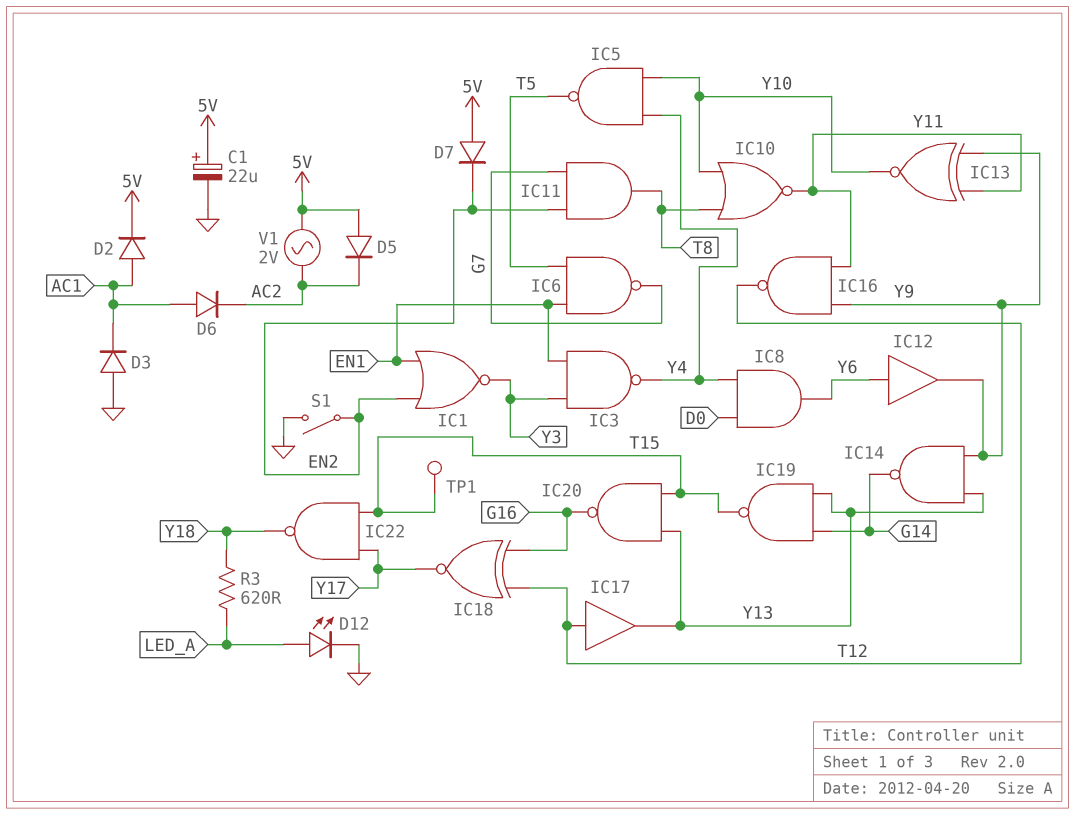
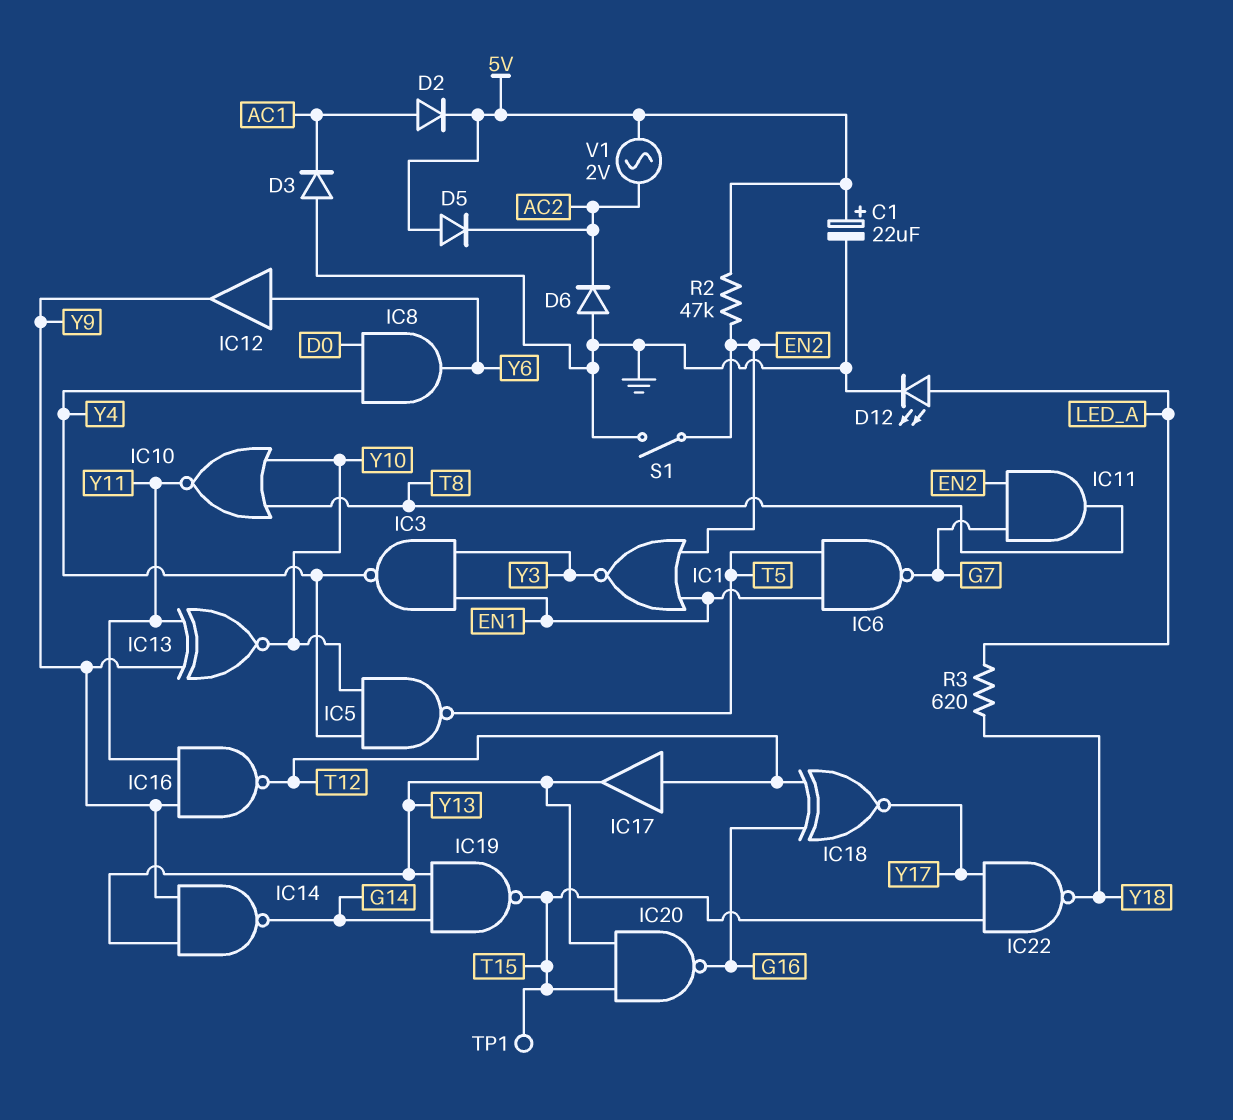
D6: diode (A AC1, K AC2) -> diode (A GND, K AC2)
D7: diode (A 5V, K EN2) -> none
R2: none -> 47k (5V, EN2)

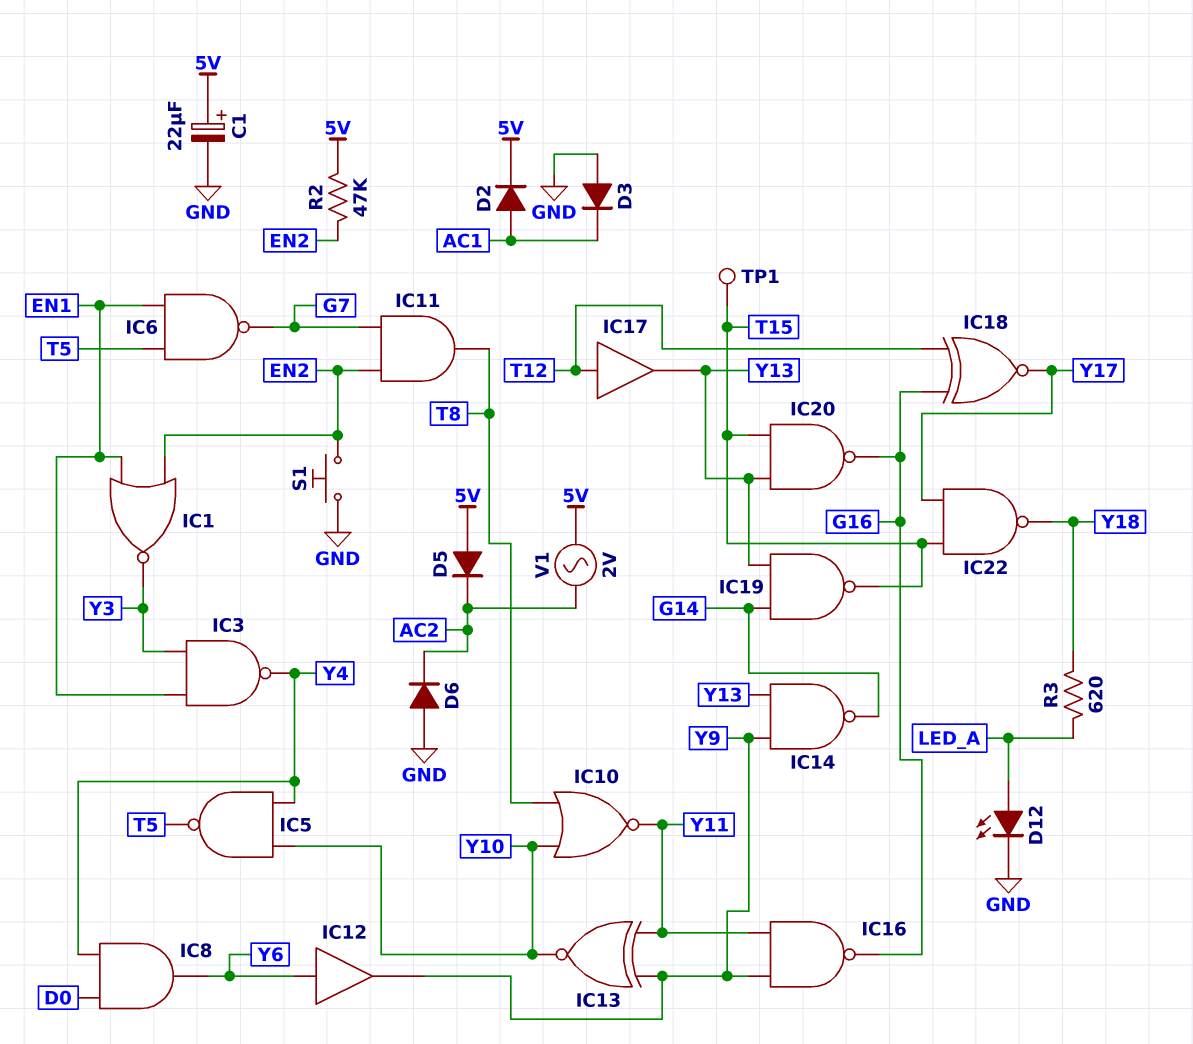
IC16: NAND (in Y9, in Y11, out T12) -> NAND (in Y9, in Y11, out G16)
S1: switch (EN2, GND) -> button (EN2, GND)

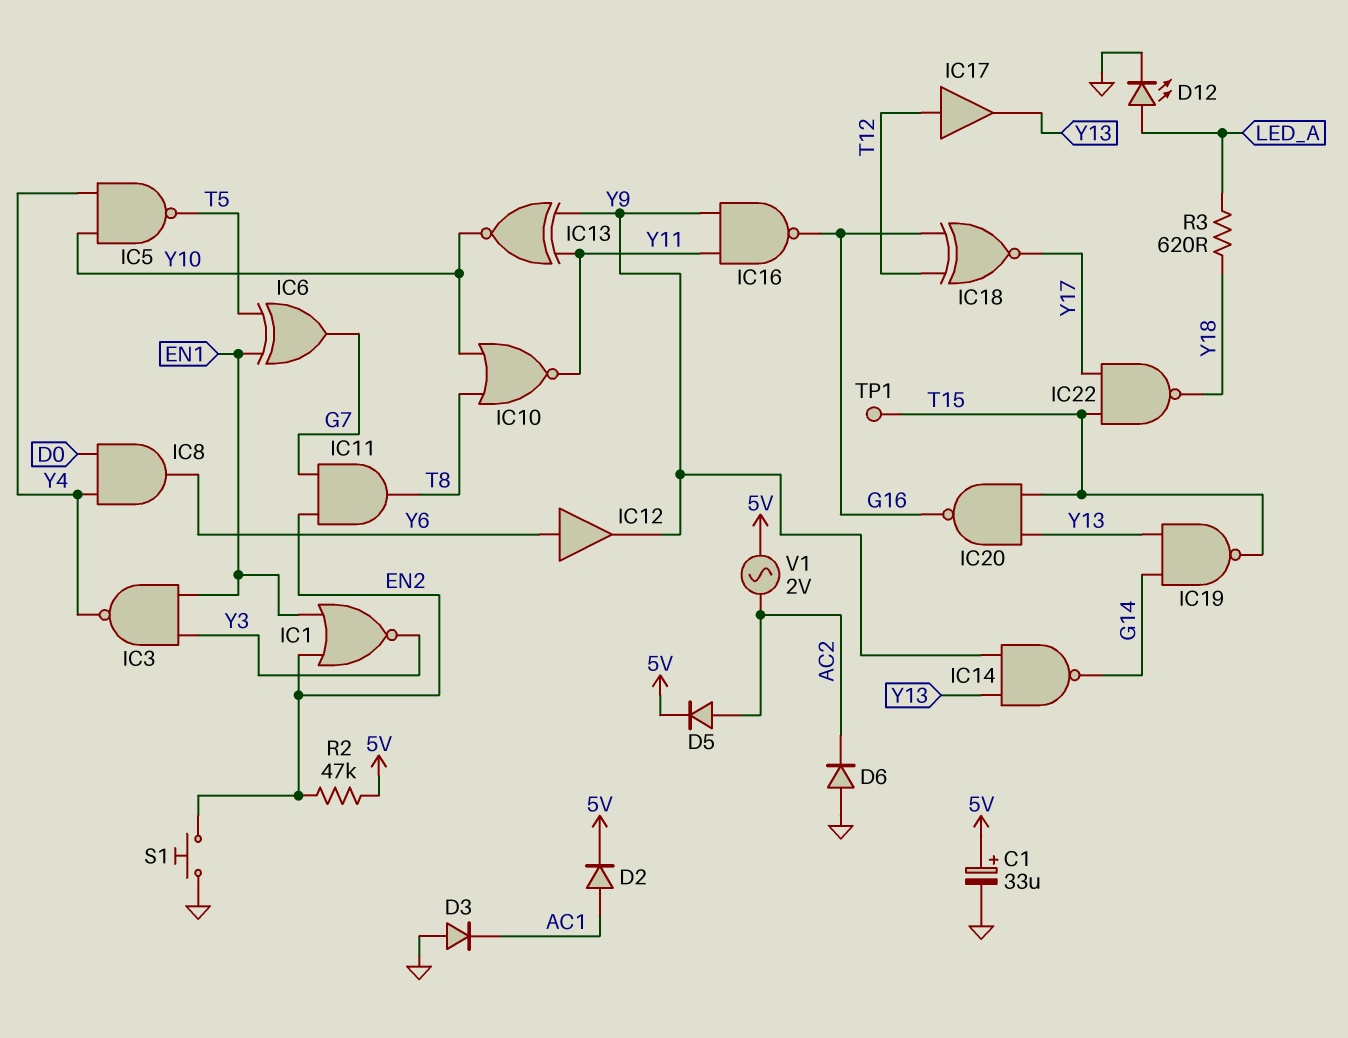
C1: 22uF (plus 5V, minus GND) -> 33uF (plus 5V, minus GND)
D5: diode (A 5V, K AC2) -> diode (A AC2, K 5V)
IC6: NAND (in EN1, in T5, out G7) -> XOR (in EN1, in T5, out G7)

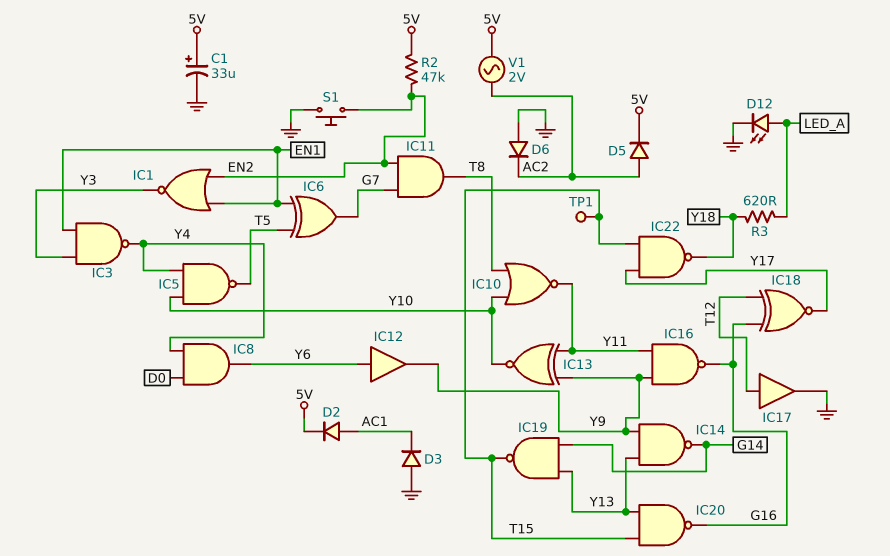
IC17: buffer (in T12, out Y13) -> buffer (in T12, out GND)

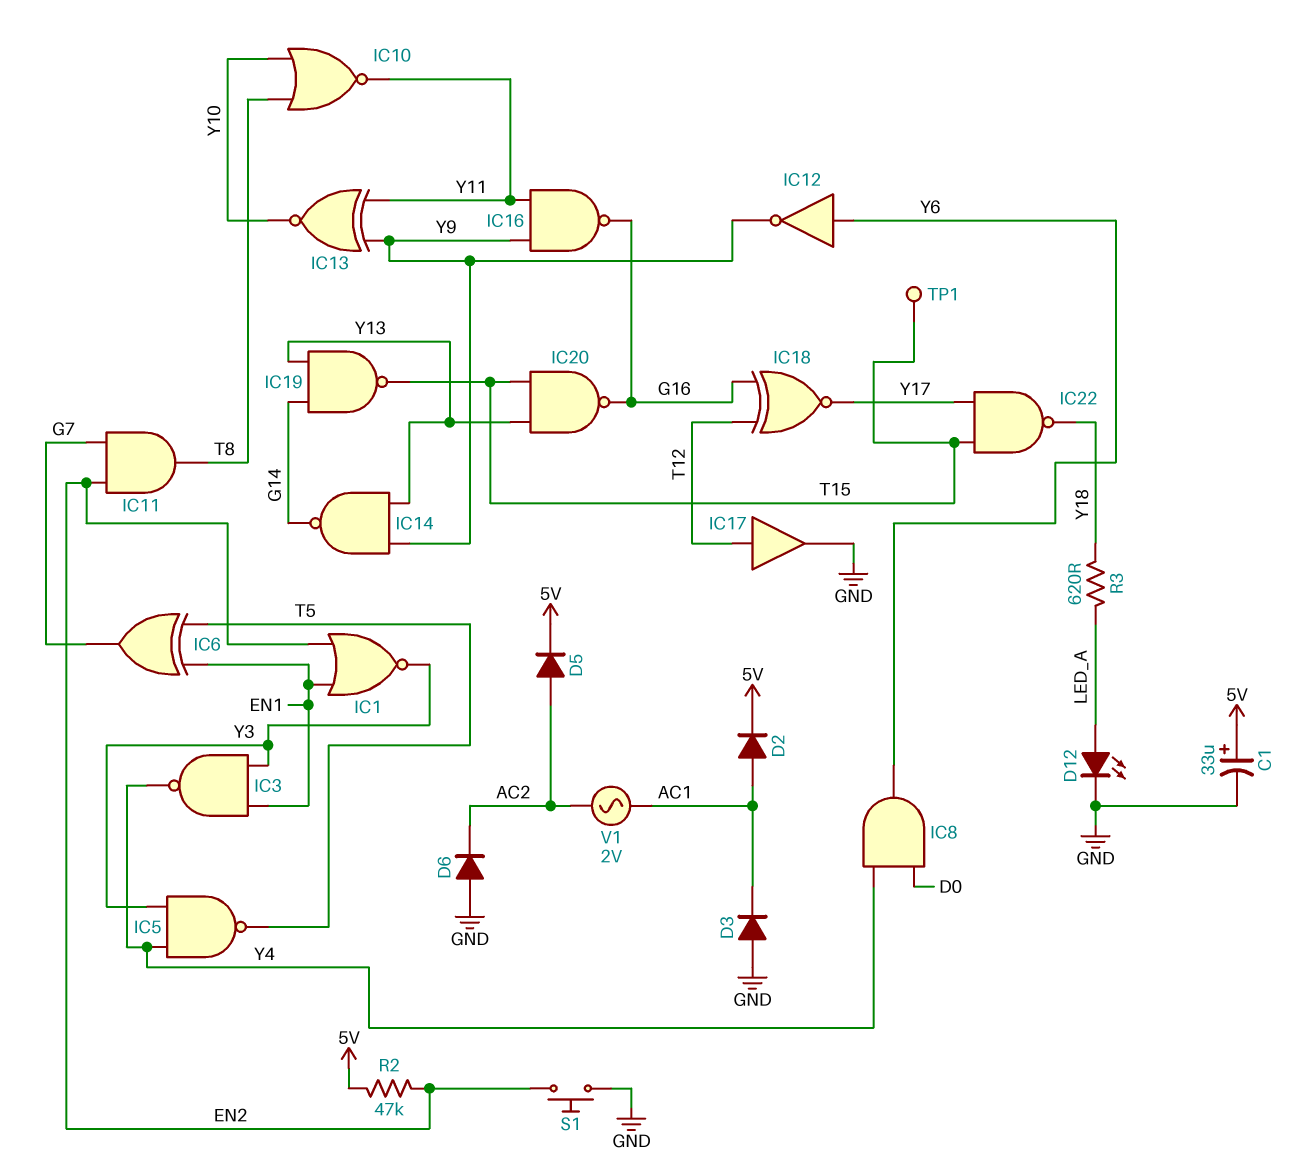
IC5: NAND (in Y4, in Y10, out T5) -> NAND (in Y3, in Y4, out T5)
IC12: buffer (in Y6, out Y9) -> NOT (in Y6, out Y9)
V1: AC 2V (5V, AC2) -> AC 2V (AC1, AC2)

